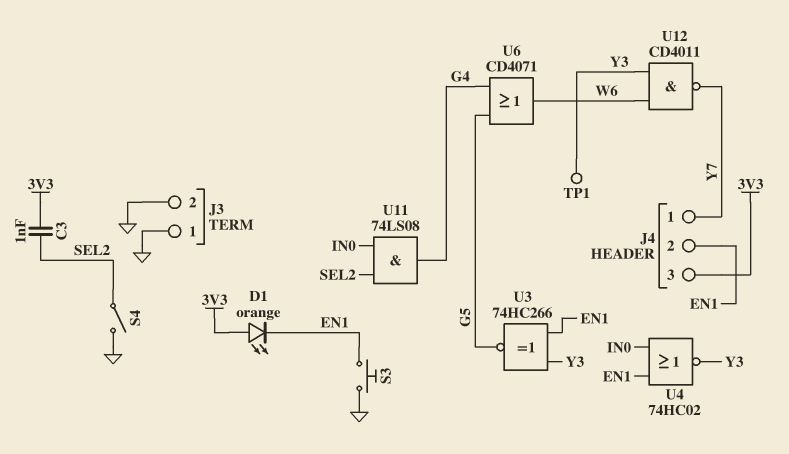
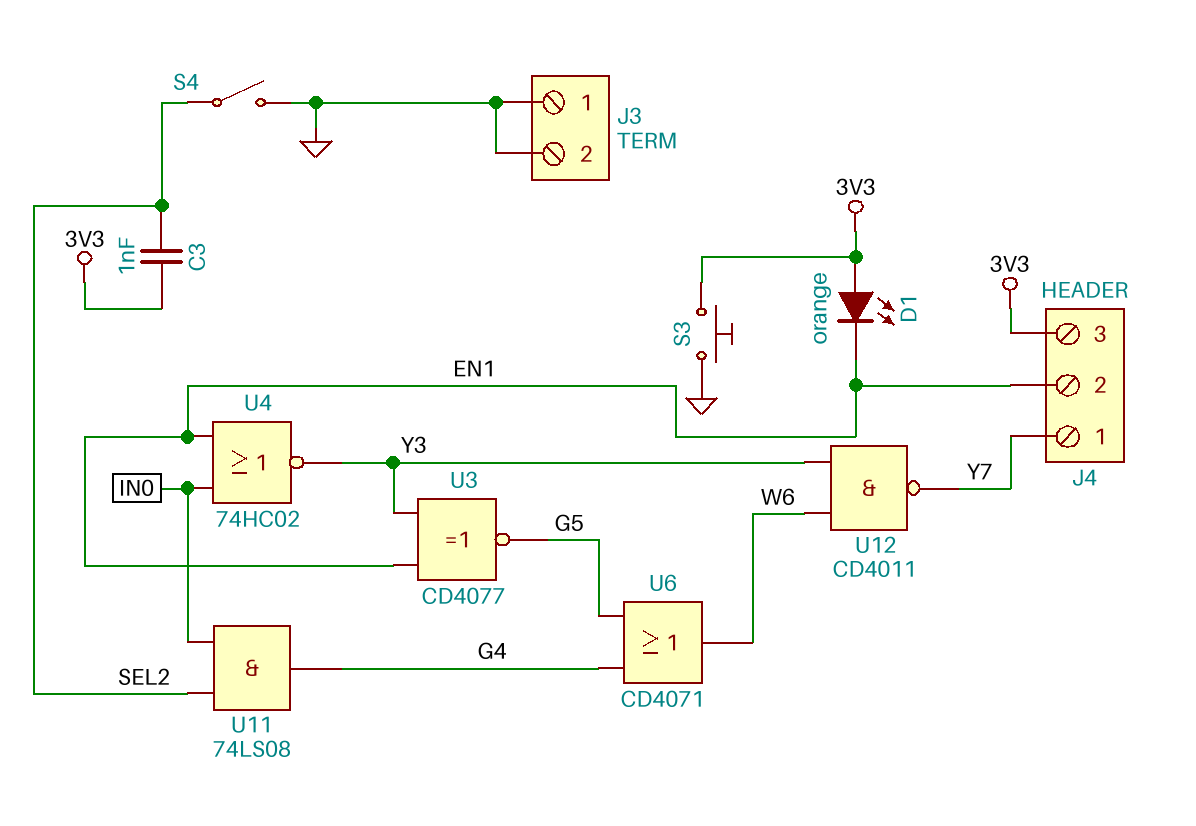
S3: button (EN1, GND) -> button (3V3, GND)
TP1: test point (Y3) -> none
U3: XNOR 74HC266 (in EN1, in Y3, out G5) -> XNOR CD4077 (in EN1, in Y3, out G5)

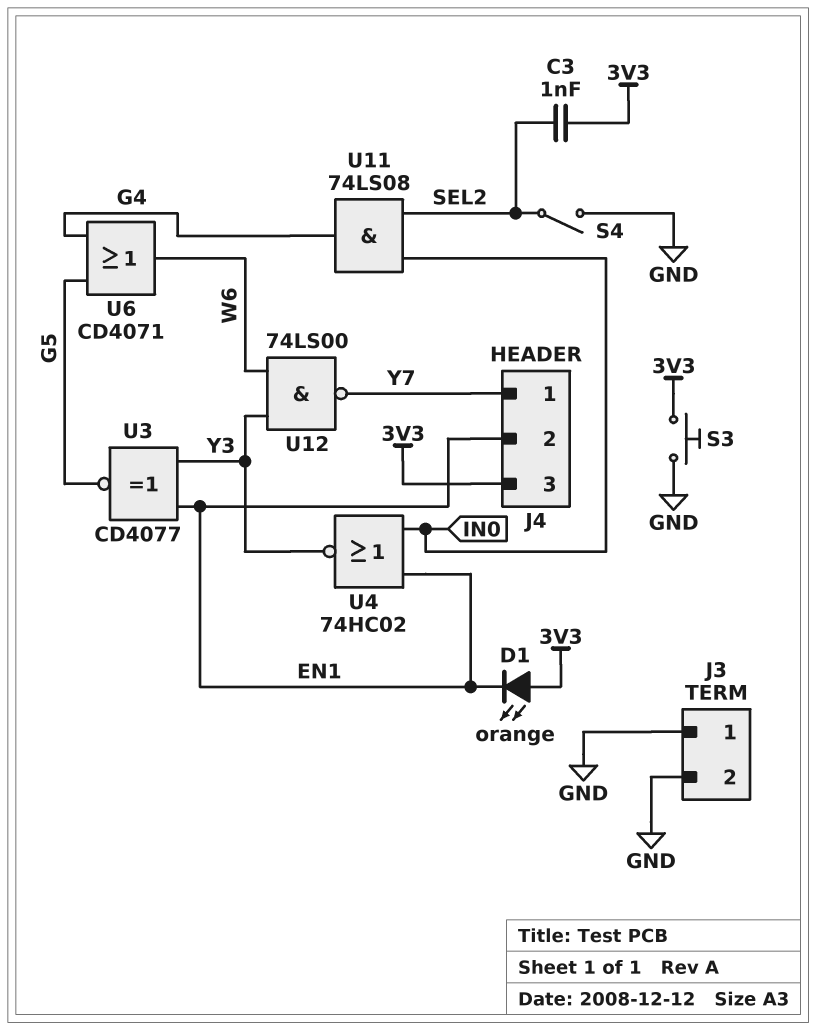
U12: NAND CD4011 (in W6, in Y3, out Y7) -> NAND 74LS00 (in W6, in Y3, out Y7)

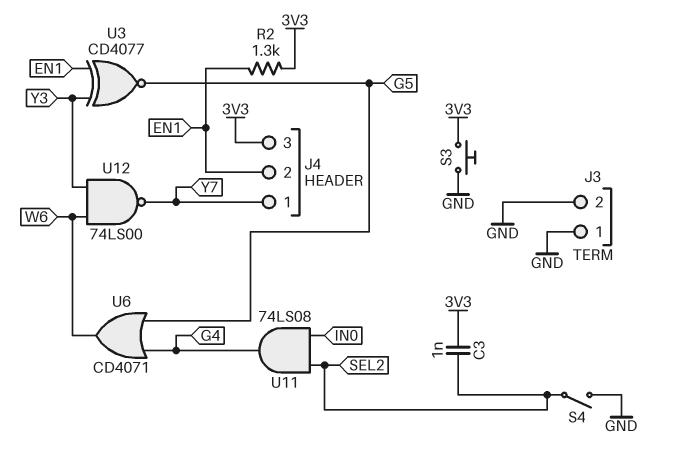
D1: LED orange (A 3V3, K EN1) -> none
R2: none -> 1.3k (3V3, EN1)
U4: NOR 74HC02 (in EN1, in IN0, out Y3) -> none

